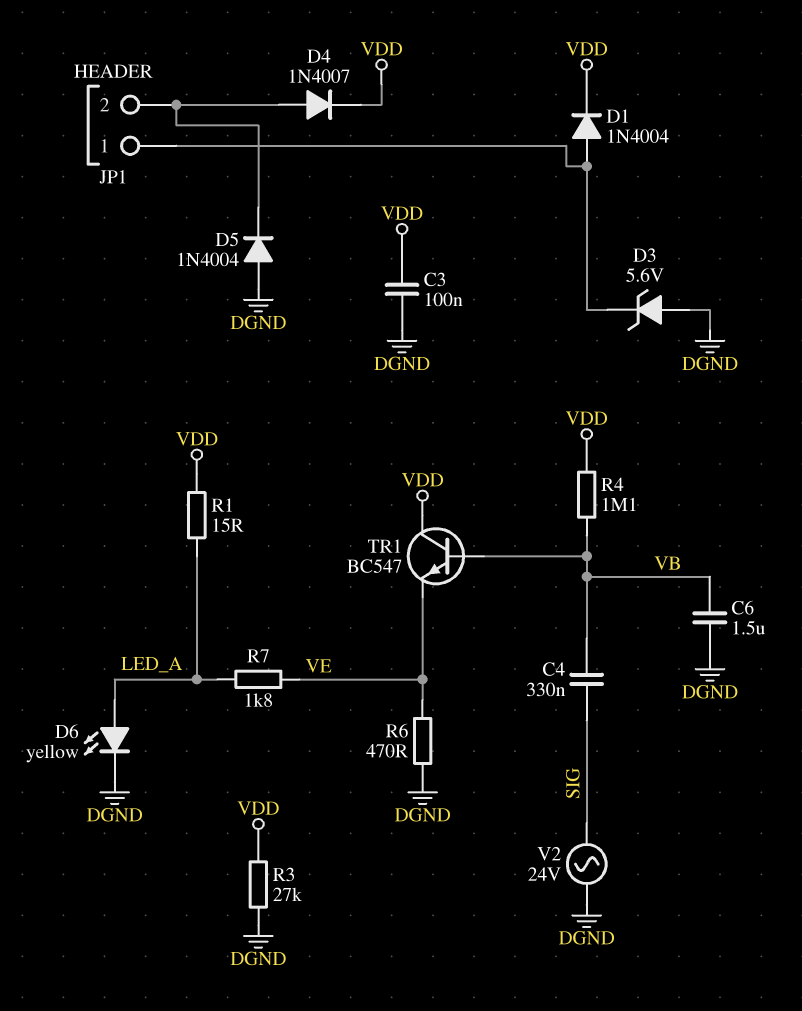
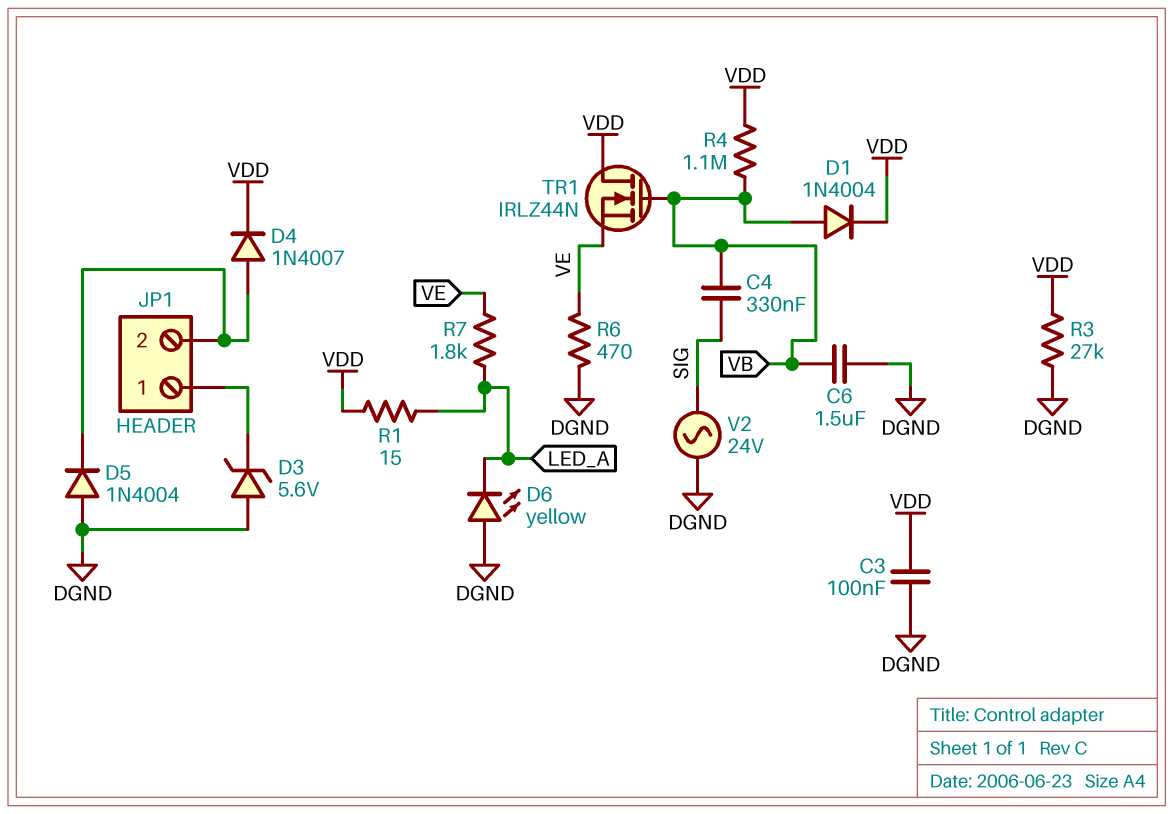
D1: diode 1N4004 (A JP1/1, K VDD) -> diode 1N4004 (A VB, K VDD)
D6: LED yellow (A LED_A, K DGND) -> LED yellow (A DGND, K LED_A)
TR1: NPN BC547 (B VB, C VDD, E VE) -> NMOS IRLZ44N (G VB, D VDD, S VE)

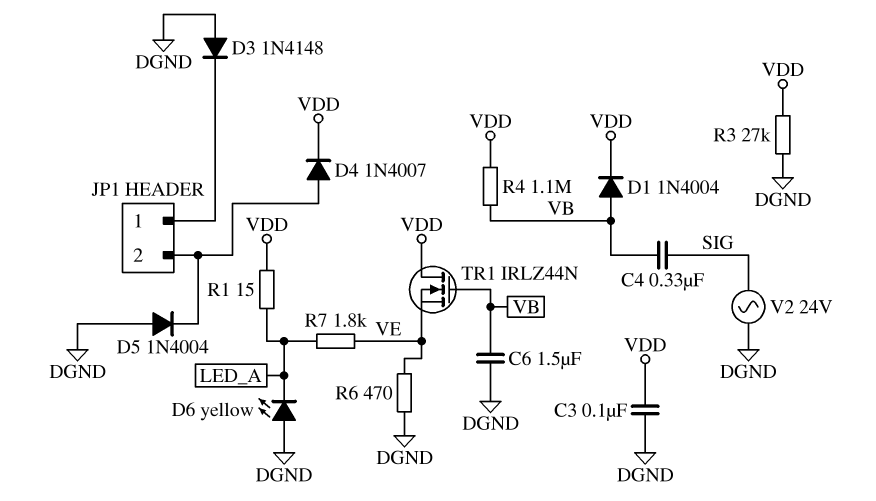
D3: zener 5.6V (A DGND, K JP1/1) -> diode 1N4148 (A DGND, K JP1/1)

